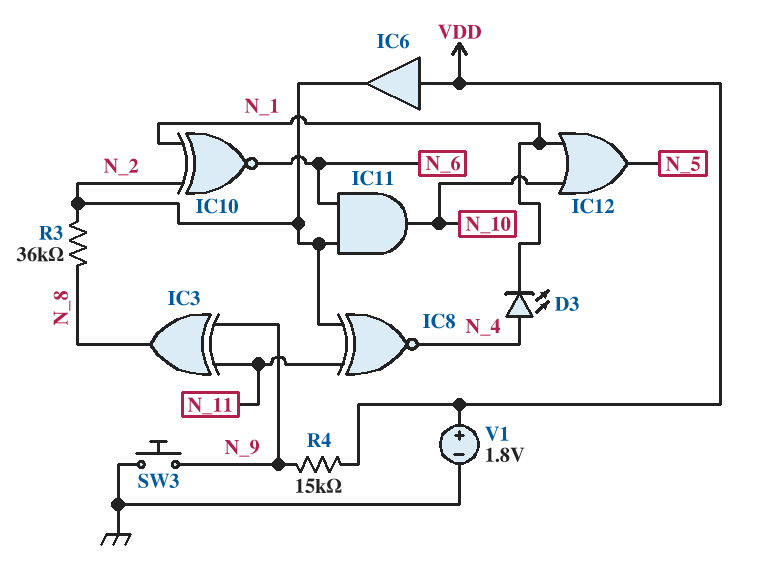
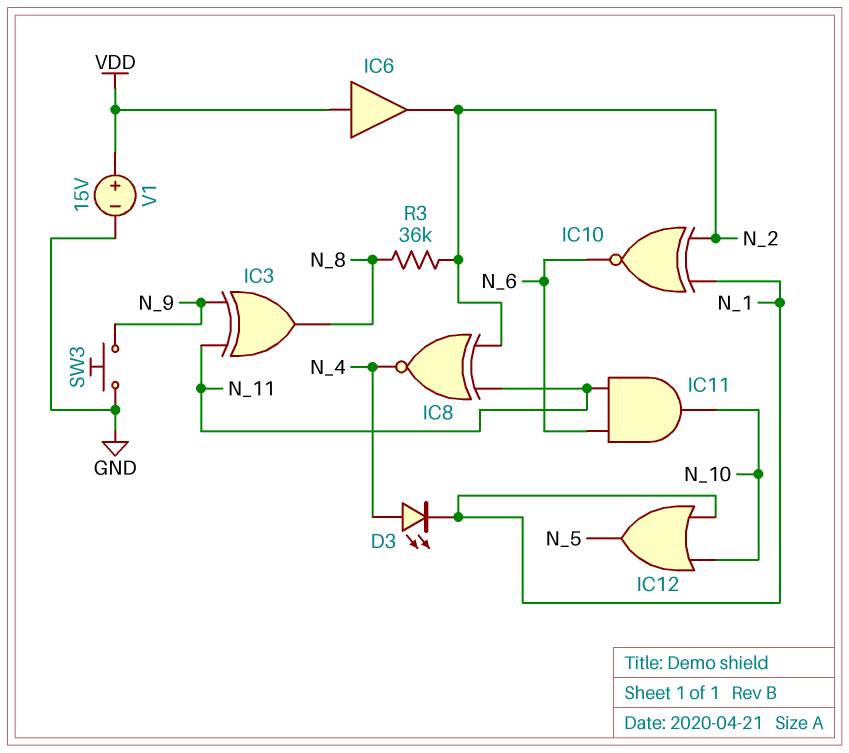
IC11: AND (in N_2, in N_6, out N_10) -> AND (in N_6, in N_11, out N_10)
R4: 15k (N_9, VDD) -> none
V1: 1.8V (plus VDD, minus GND) -> 15V (plus VDD, minus GND)

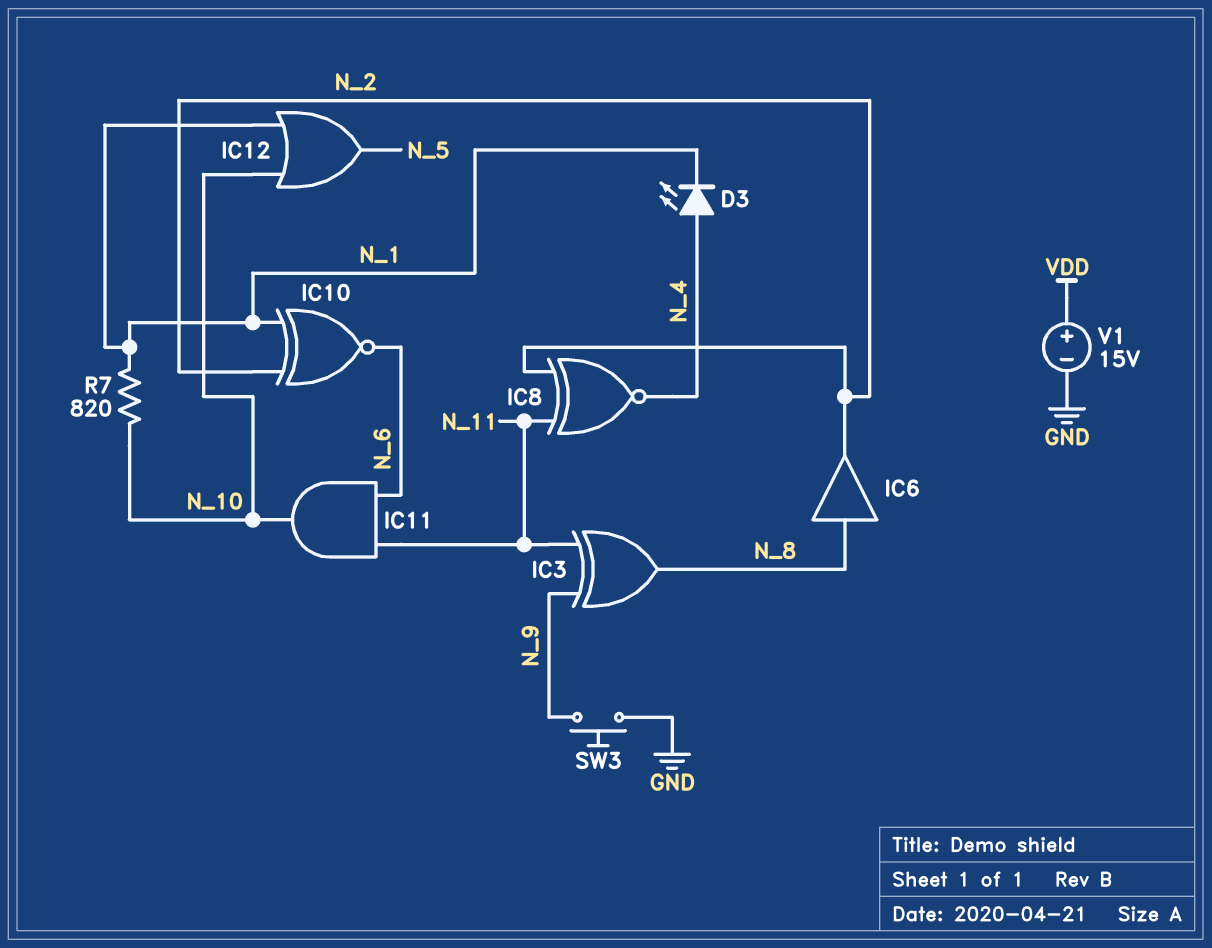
IC6: buffer (in VDD, out N_2) -> buffer (in N_8, out N_2)
R3: 36k (N_2, N_8) -> none
R7: none -> 820 (N_1, N_10)

